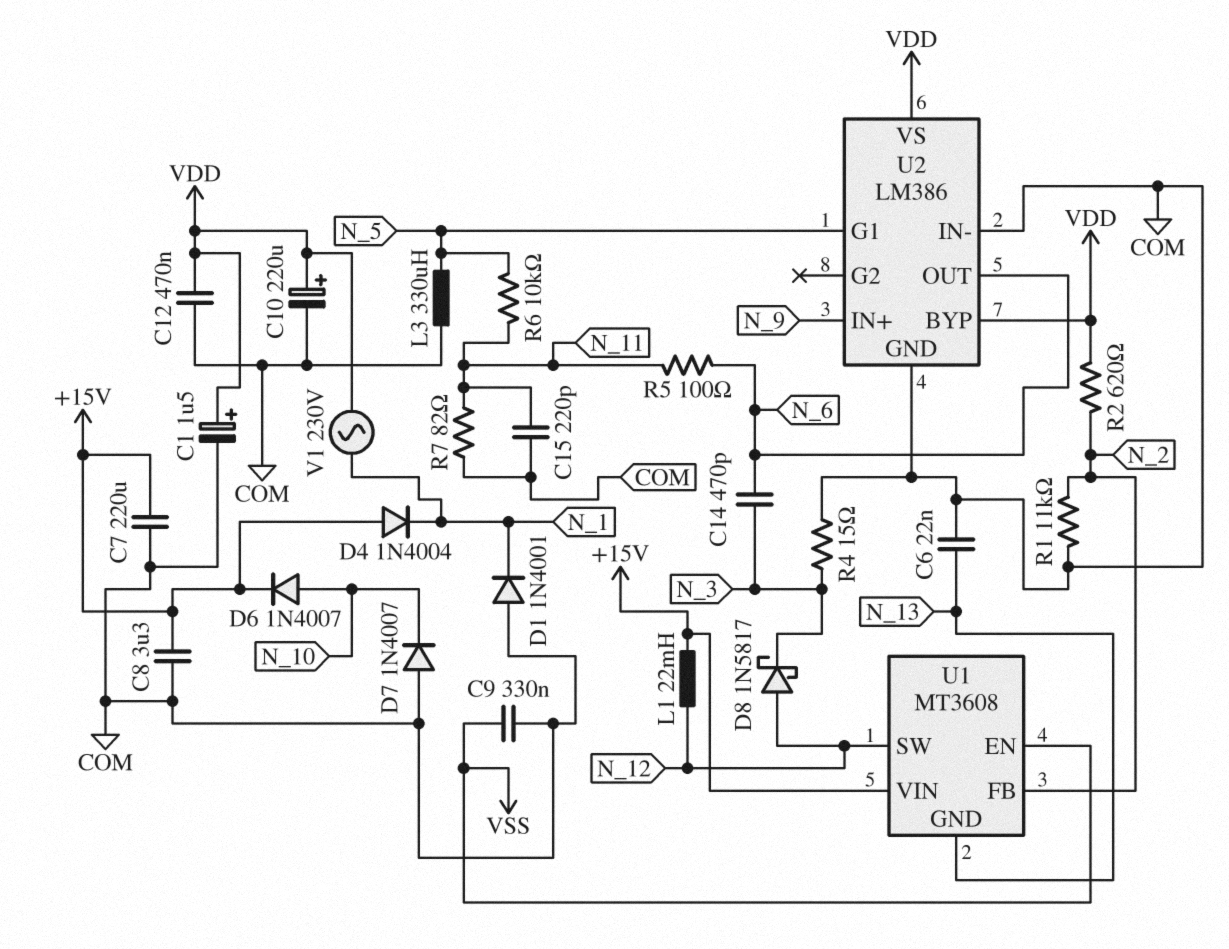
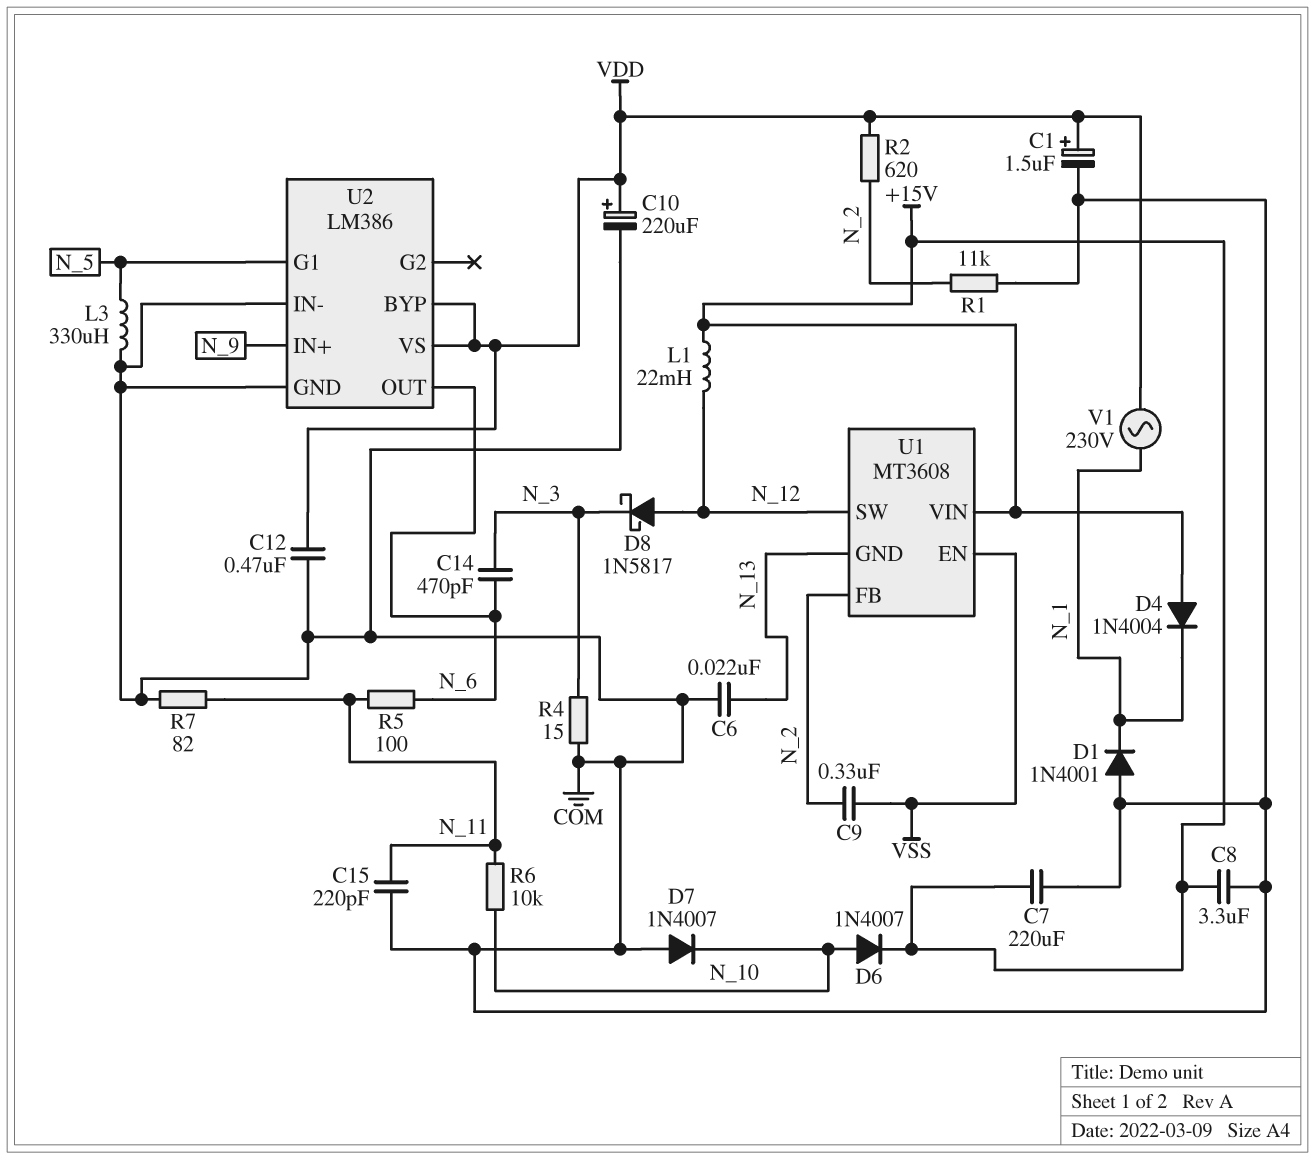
C9: 330nF (COM, VSS) -> 330nF (N_2, VSS)
R6: 10k (N_5, N_11) -> 10k (N_10, N_11)

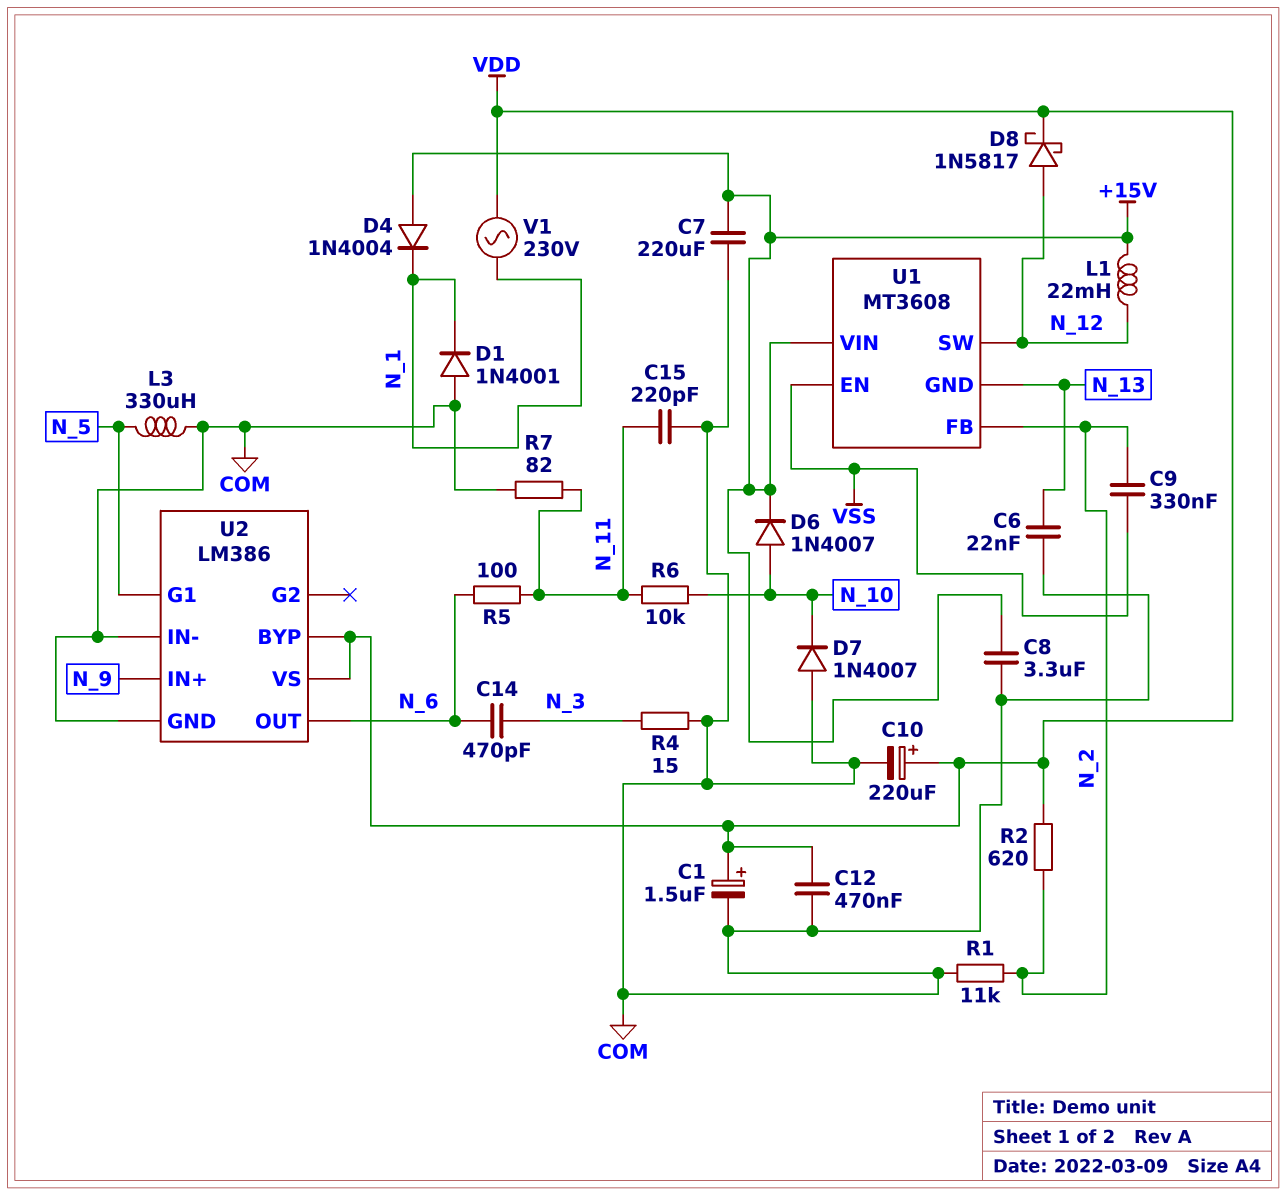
D8: schottky 1N5817 (A N_12, K N_3) -> schottky 1N5817 (A N_12, K VDD)

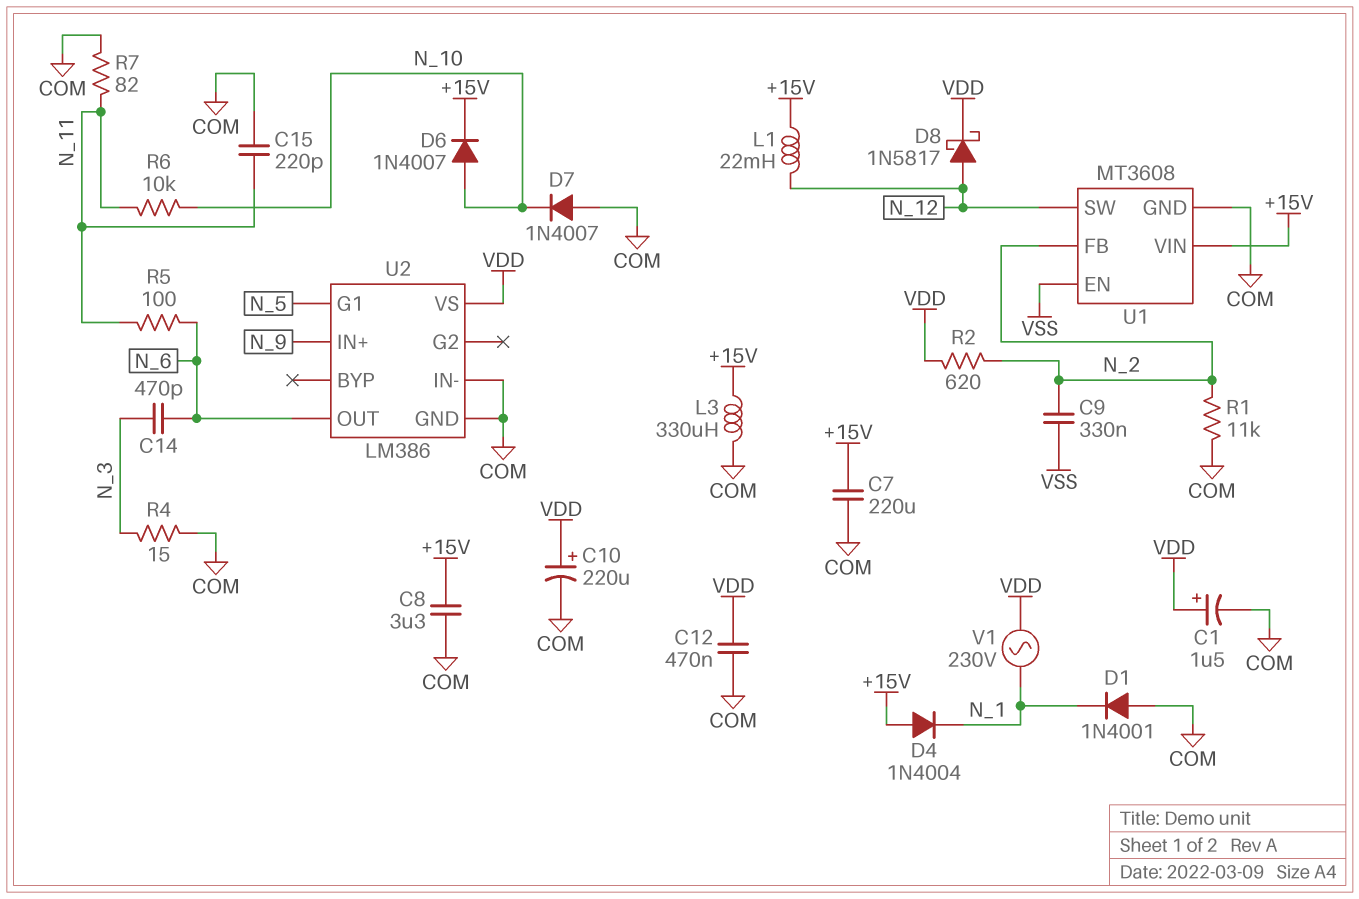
C6: 22nF (COM, N_13) -> none
L3: 330uH (COM, N_5) -> 330uH (+15V, COM)
U1 pin GND: N_13 -> COM
U2 pin BYP: VDD -> none

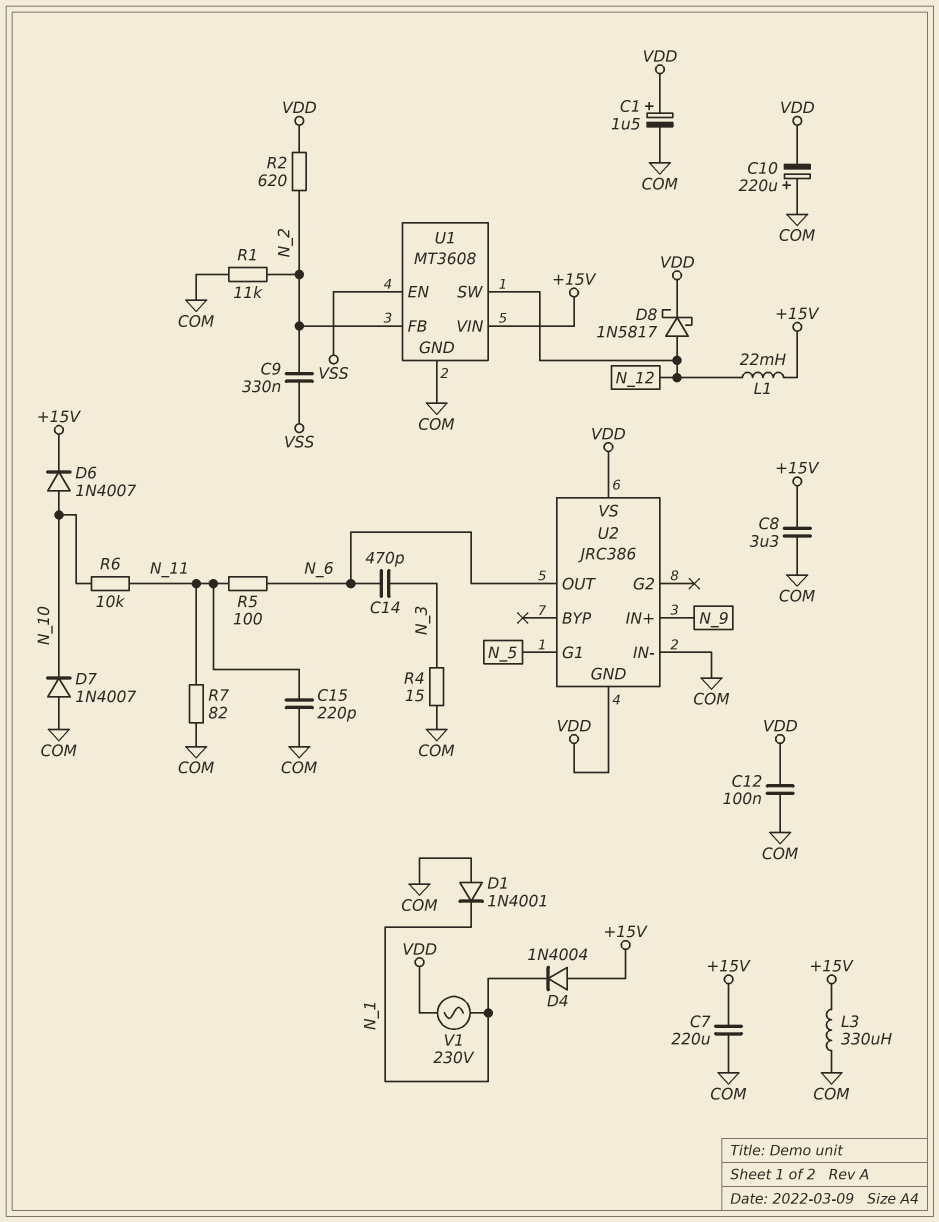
C10: 220uF (plus VDD, minus COM) -> 220uF (plus COM, minus VDD)
C12: 470nF (COM, VDD) -> 100nF (COM, VDD)
U2: LM386 -> JRC386
U2 pin GND: COM -> VDD

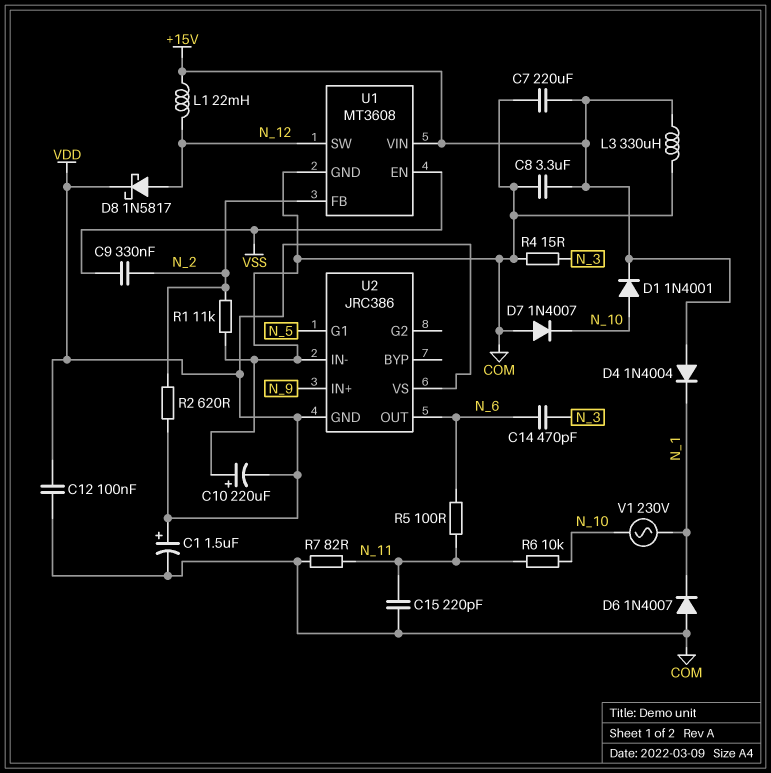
D1: diode 1N4001 (A COM, K N_1) -> diode 1N4001 (A N_10, K +15V)
D6: diode 1N4007 (A N_10, K +15V) -> diode 1N4007 (A COM, K N_1)
V1: AC 230V (N_1, VDD) -> AC 230V (N_1, N_10)

